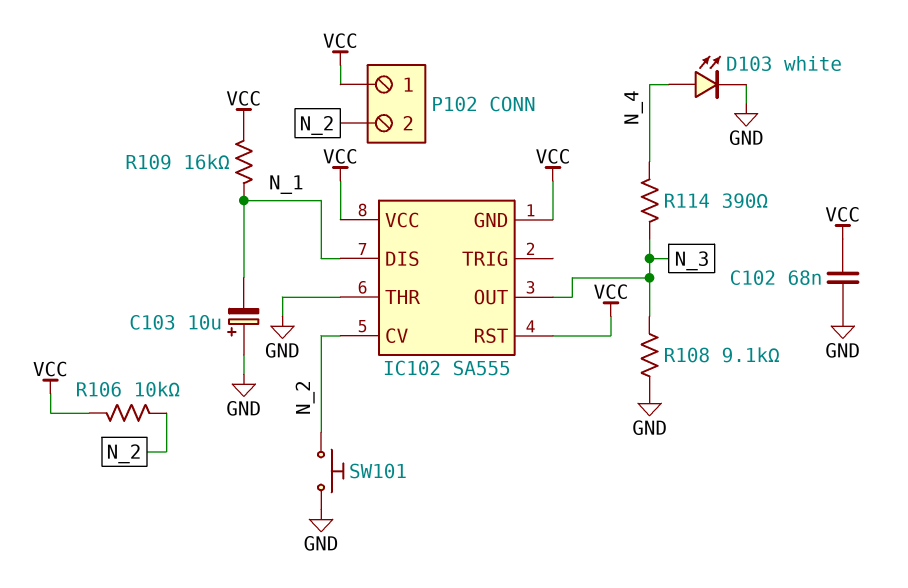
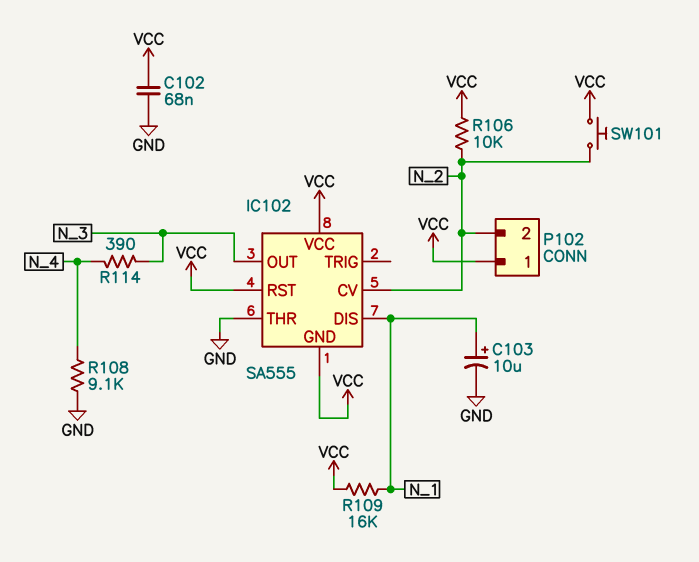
C103: 10uF (plus GND, minus N_1) -> 10uF (plus N_1, minus GND)
D103: LED white (A N_4, K GND) -> none
R108: 9.1k (GND, N_3) -> 9.1k (GND, N_4)
SW101: button (GND, N_2) -> button (N_2, VCC)

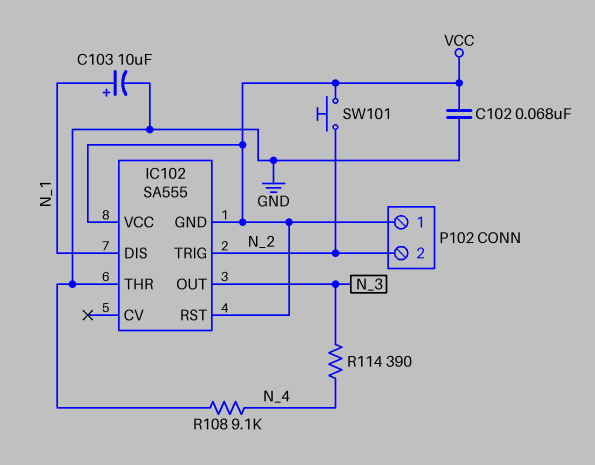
IC102 pin CV: N_2 -> none
IC102 pin TRIG: none -> N_2
R106: 10k (N_2, VCC) -> none
R109: 16k (N_1, VCC) -> none

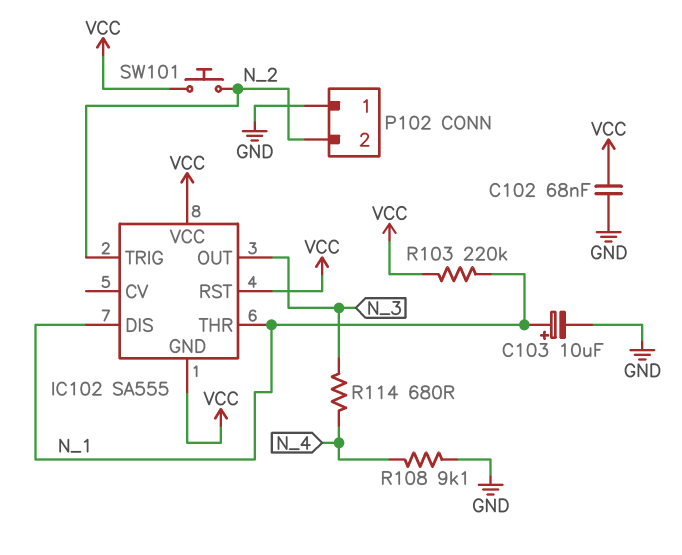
IC102 pin THR: GND -> N_1
P102 pin 1: VCC -> GND
R103: none -> 220k (N_1, VCC)
R114: 390 (N_3, N_4) -> 680 (N_3, N_4)

